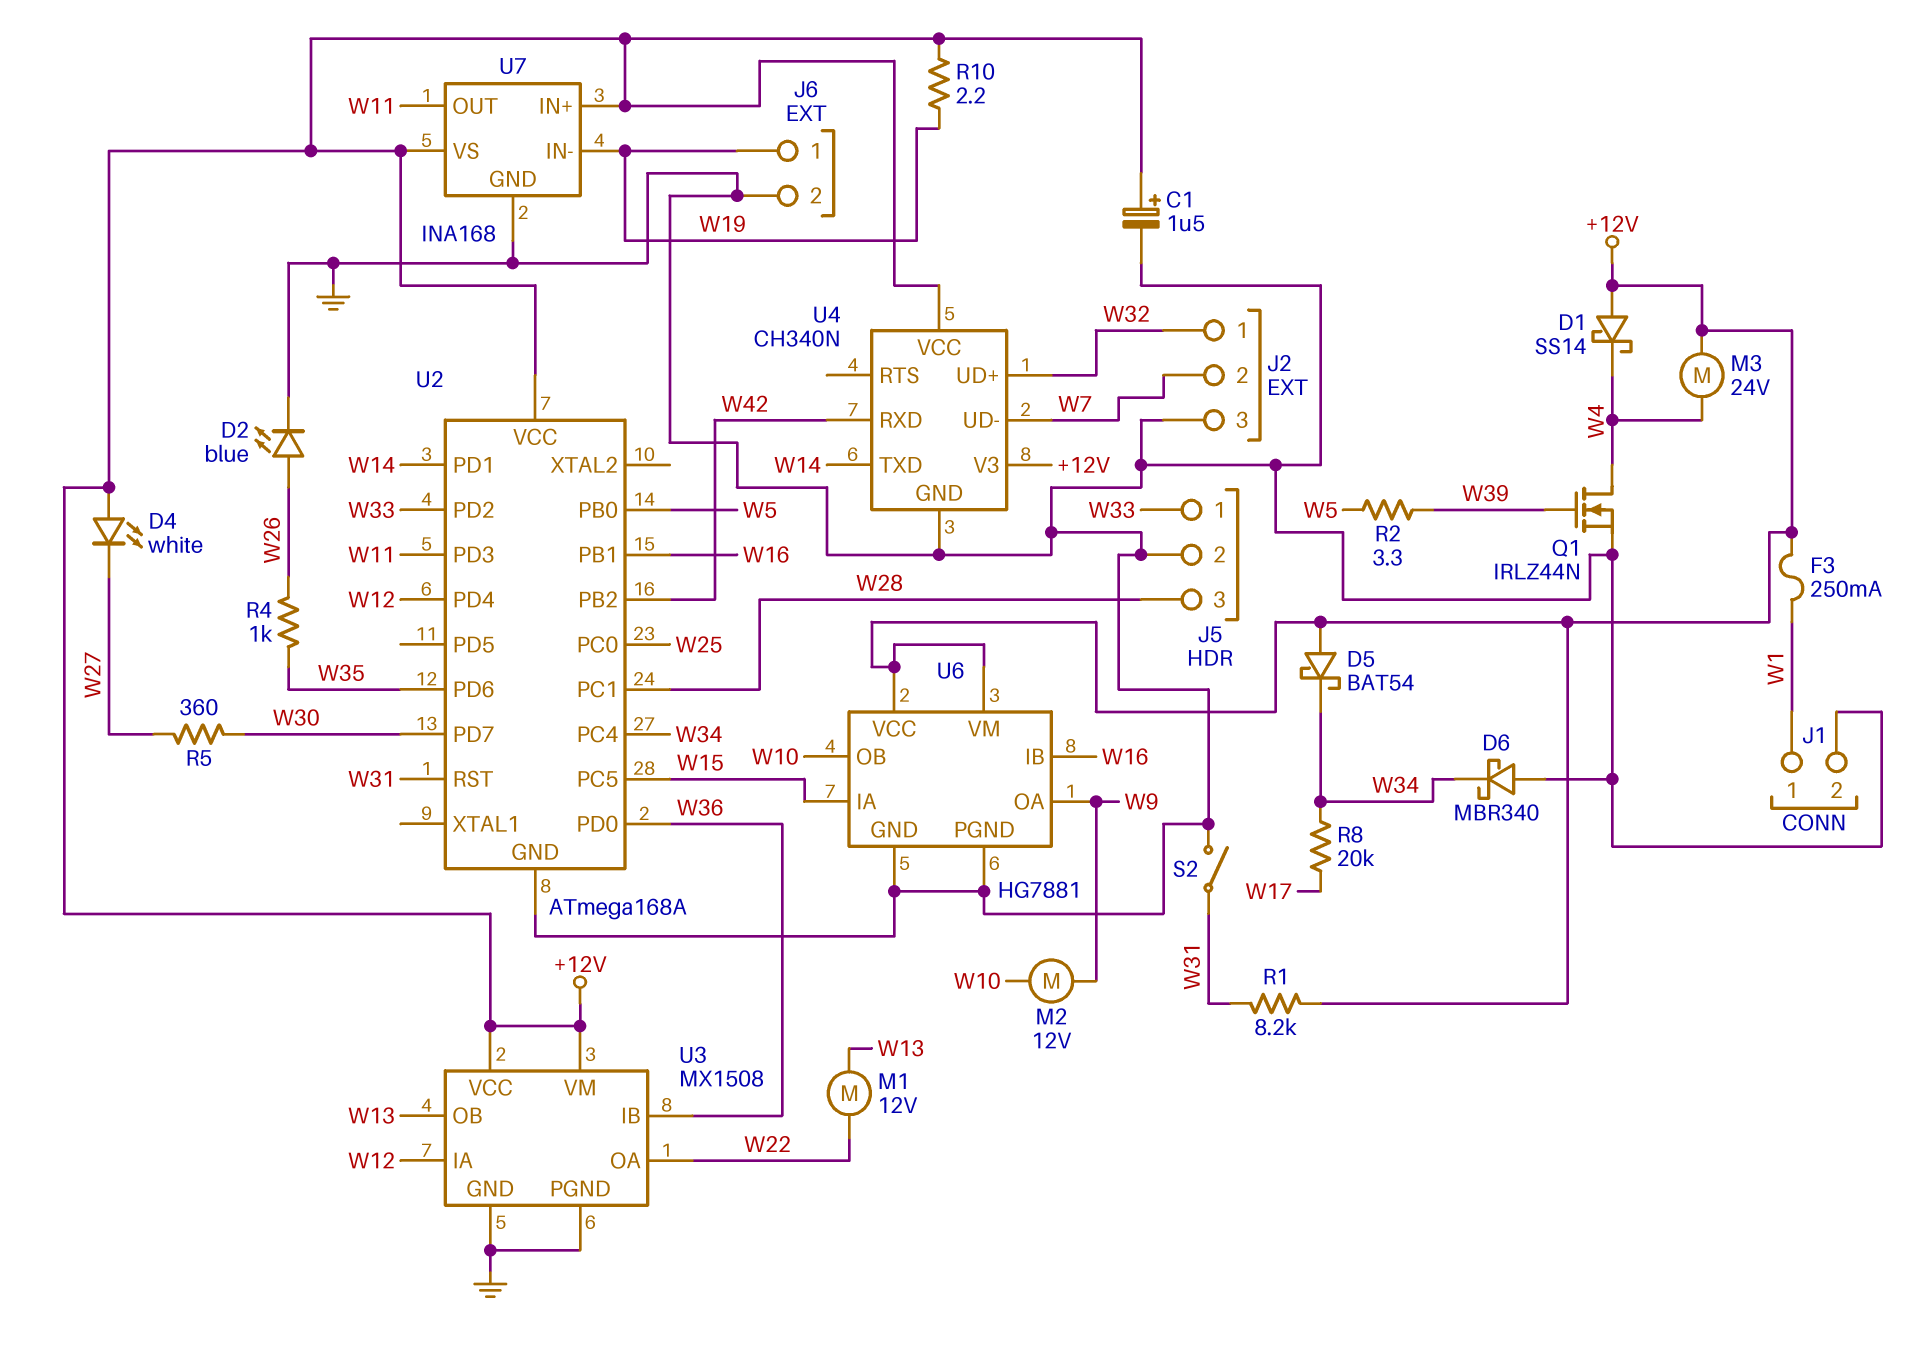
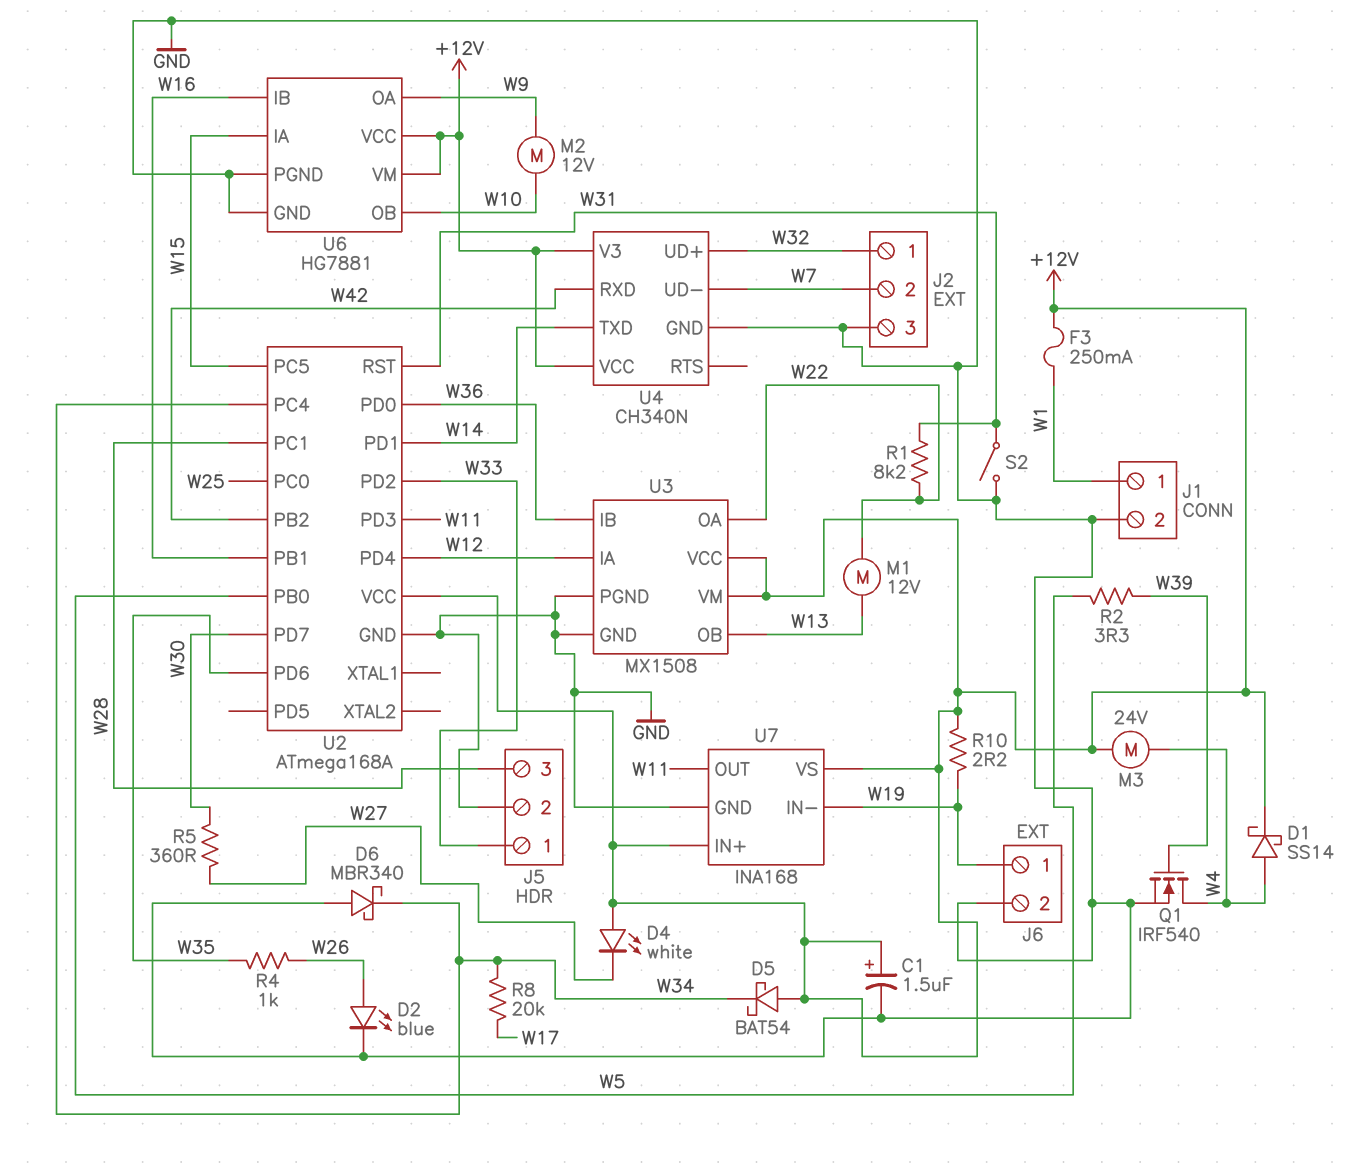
D1: schottky SS14 (A +12V, K W4) -> schottky SS14 (A W4, K +12V)
Q1: NMOS IRLZ44N (G W39, D W4, S GND) -> NMOS IRF540 (G W39, D W4, S GND)
R1: 8.2k (+12V, W31) -> 8.2k (W22, W31)

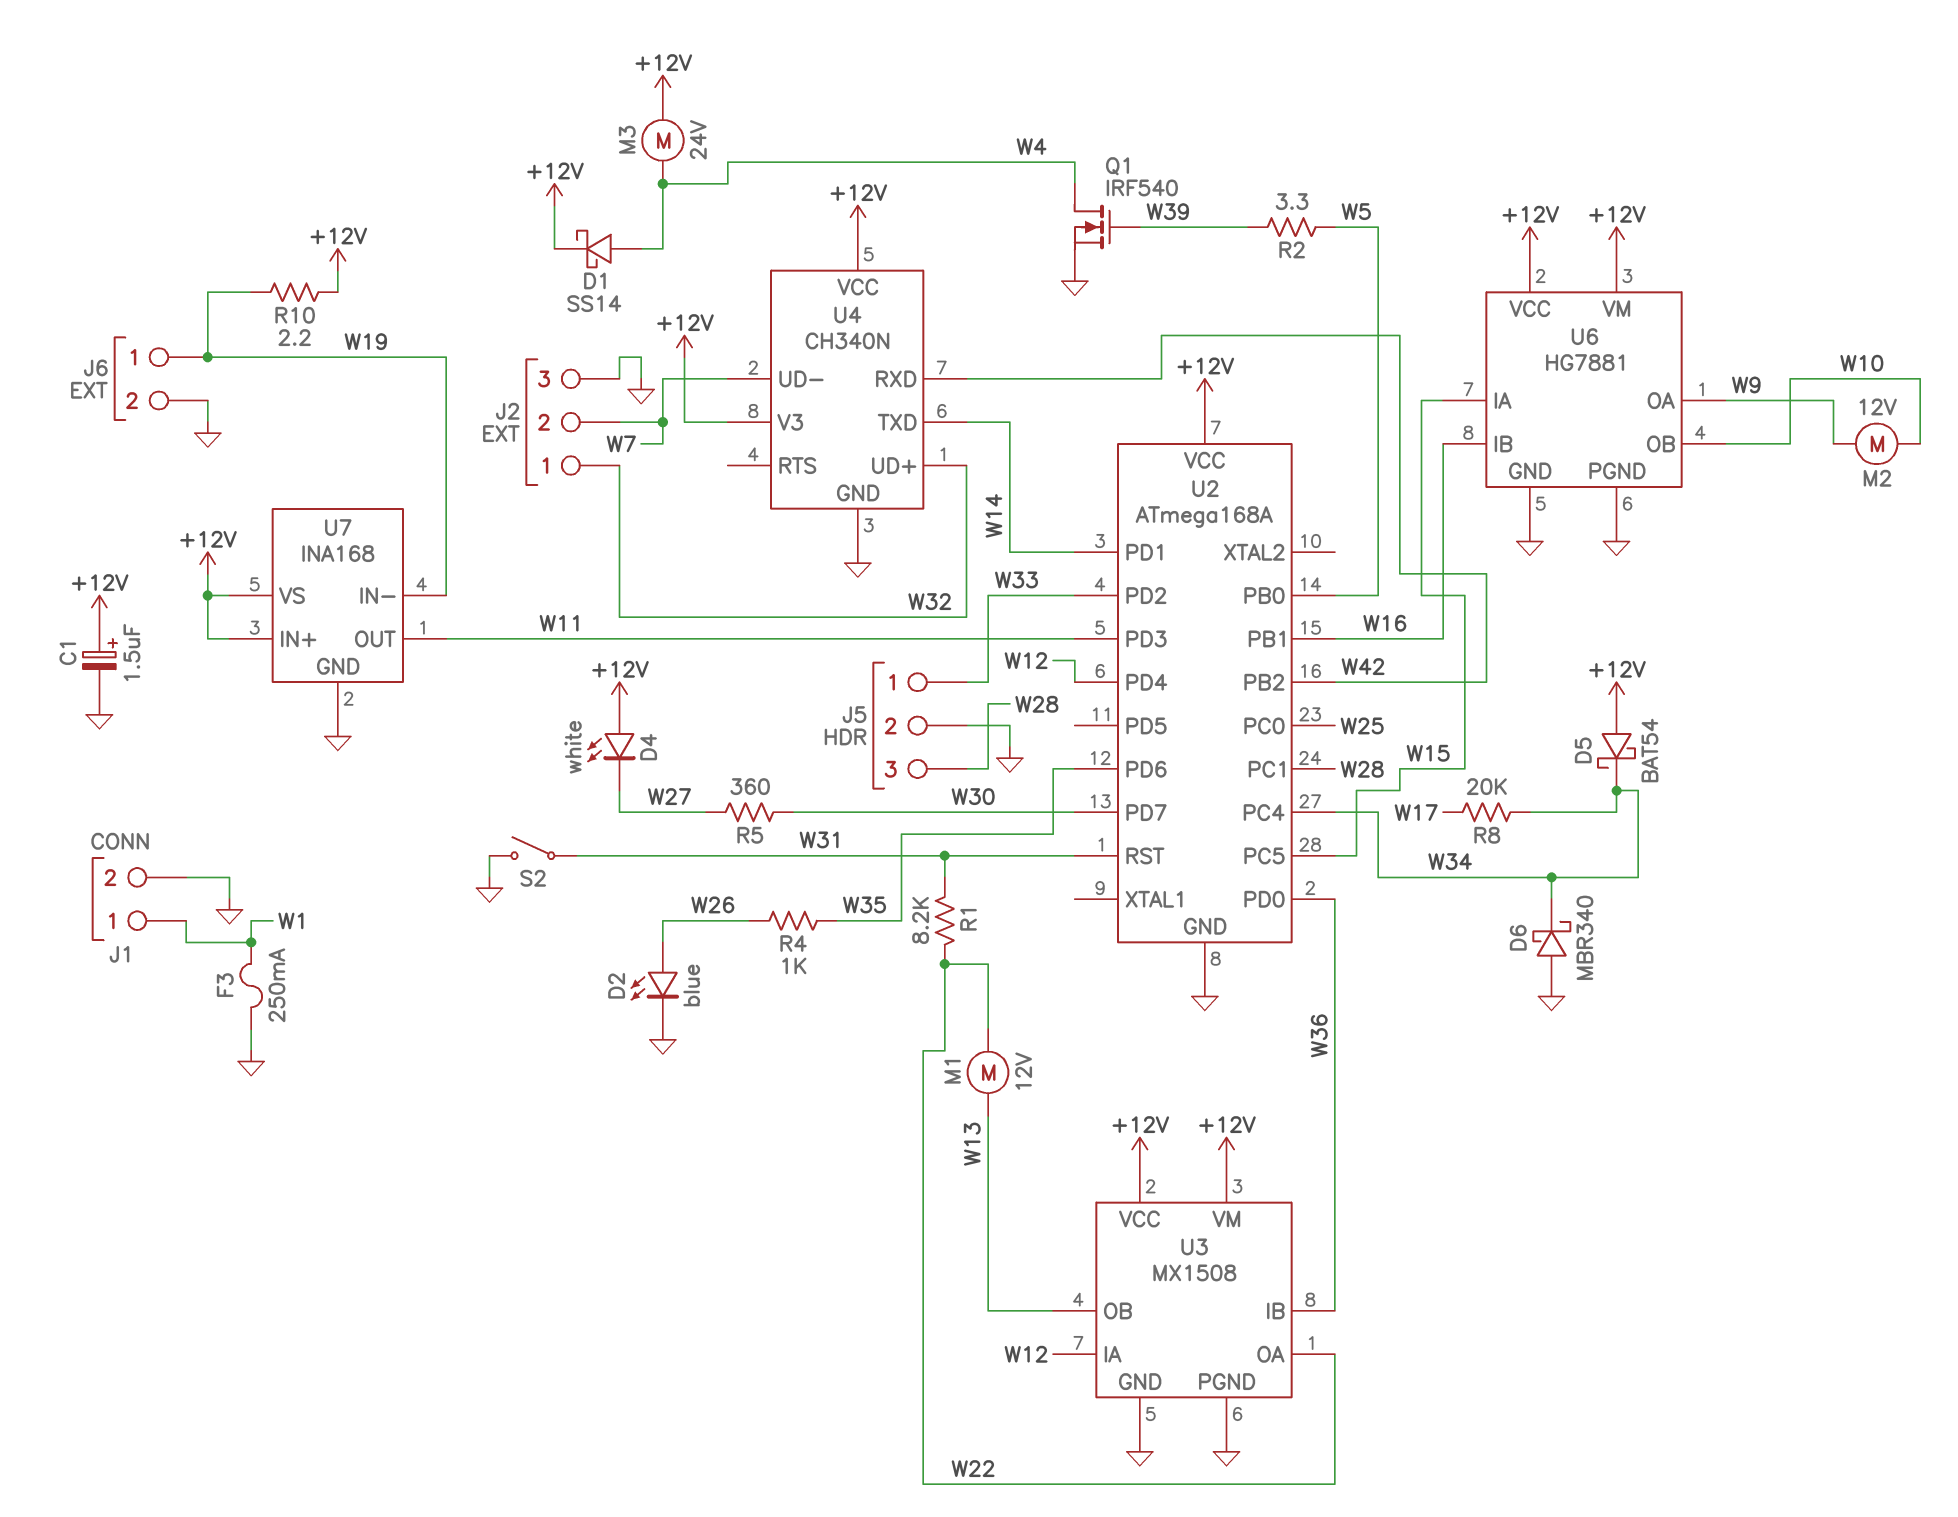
F3: 250mA (+12V, W1) -> 250mA (GND, W1)

